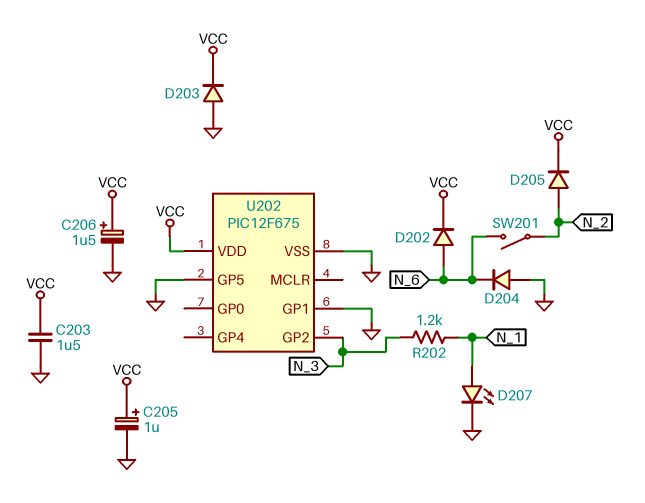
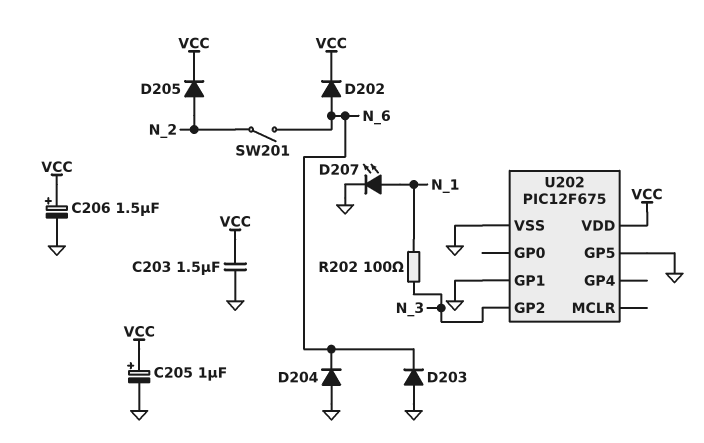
D203: diode (A GND, K VCC) -> diode (A GND, K N_6)
R202: 1.2k (N_1, N_3) -> 100 (N_1, N_3)

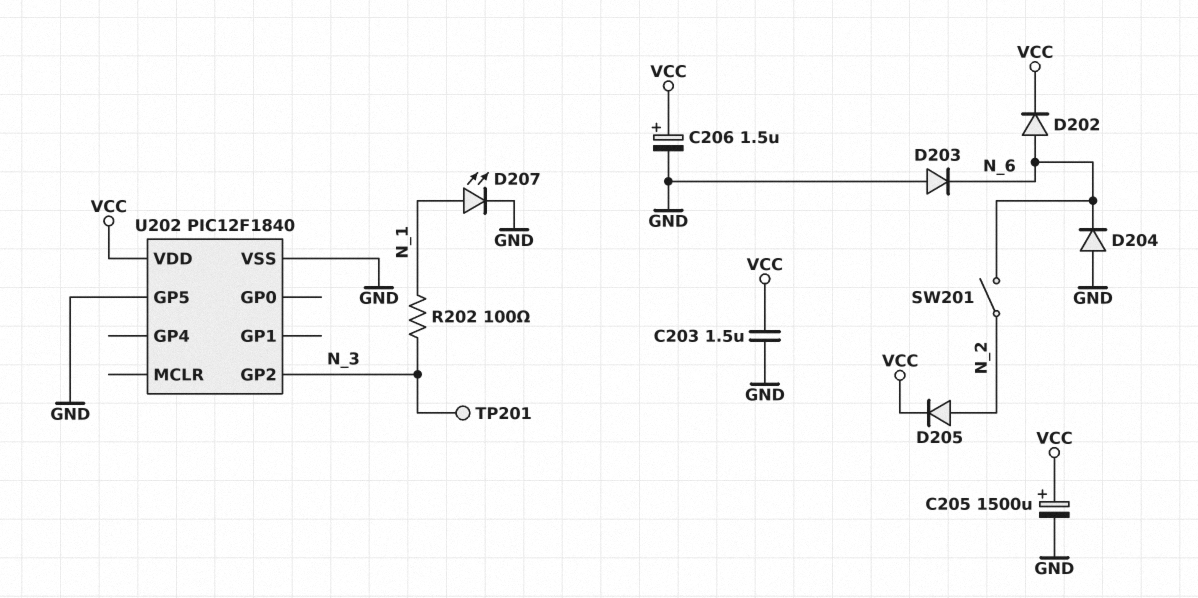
C205: 1uF (plus VCC, minus GND) -> 1500uF (plus VCC, minus GND)
TP201: none -> test point (N_3)
U202: PIC12F675 -> PIC12F1840
U202 pin GP1: GND -> none

